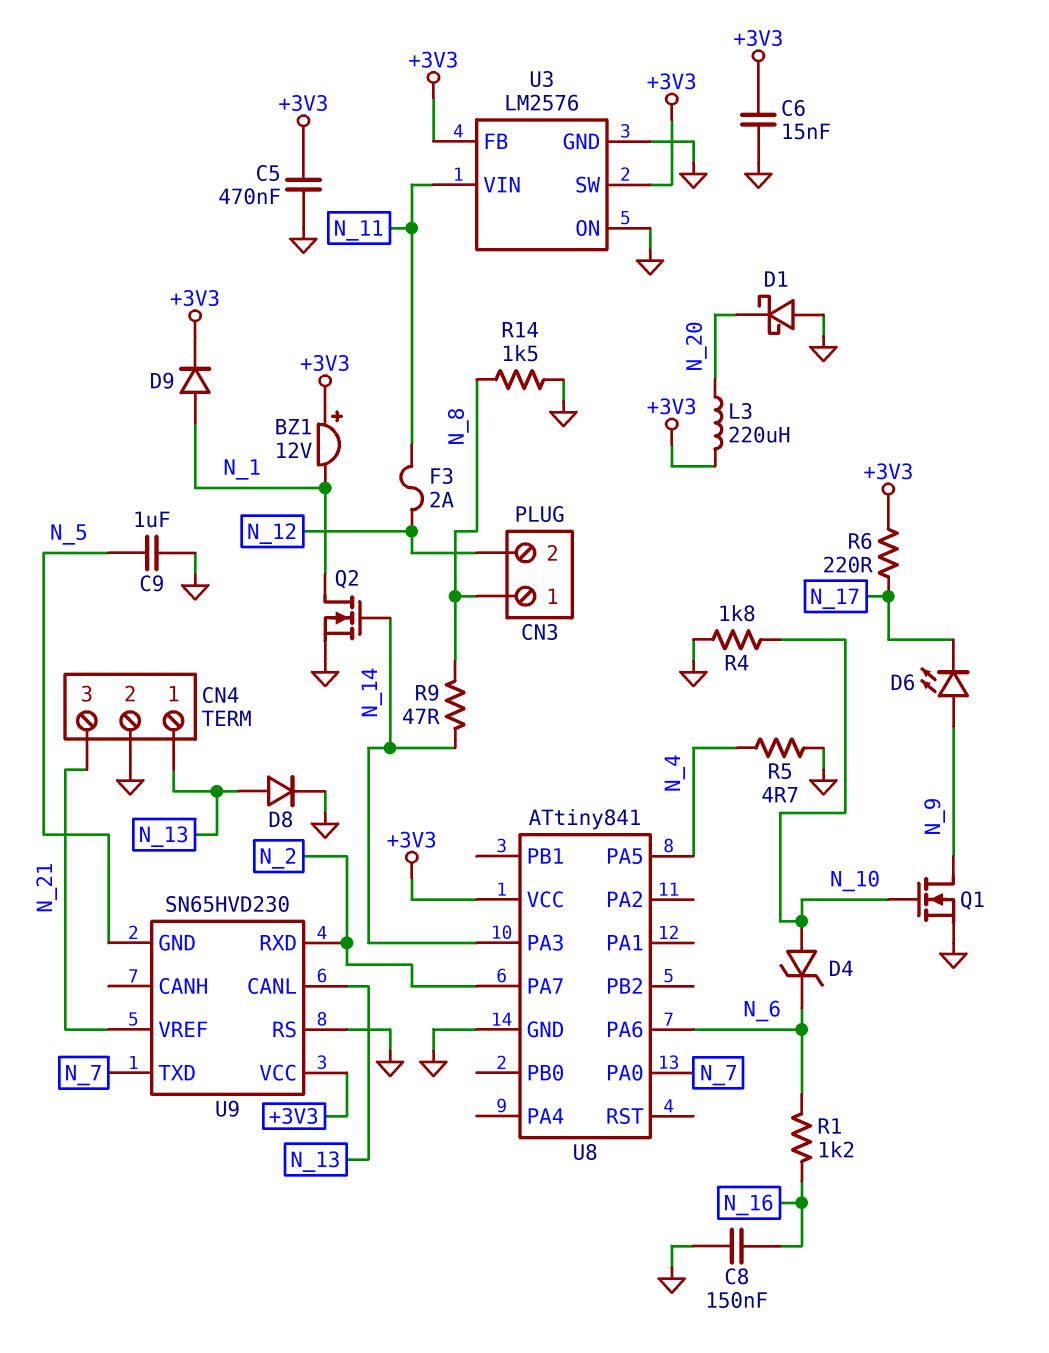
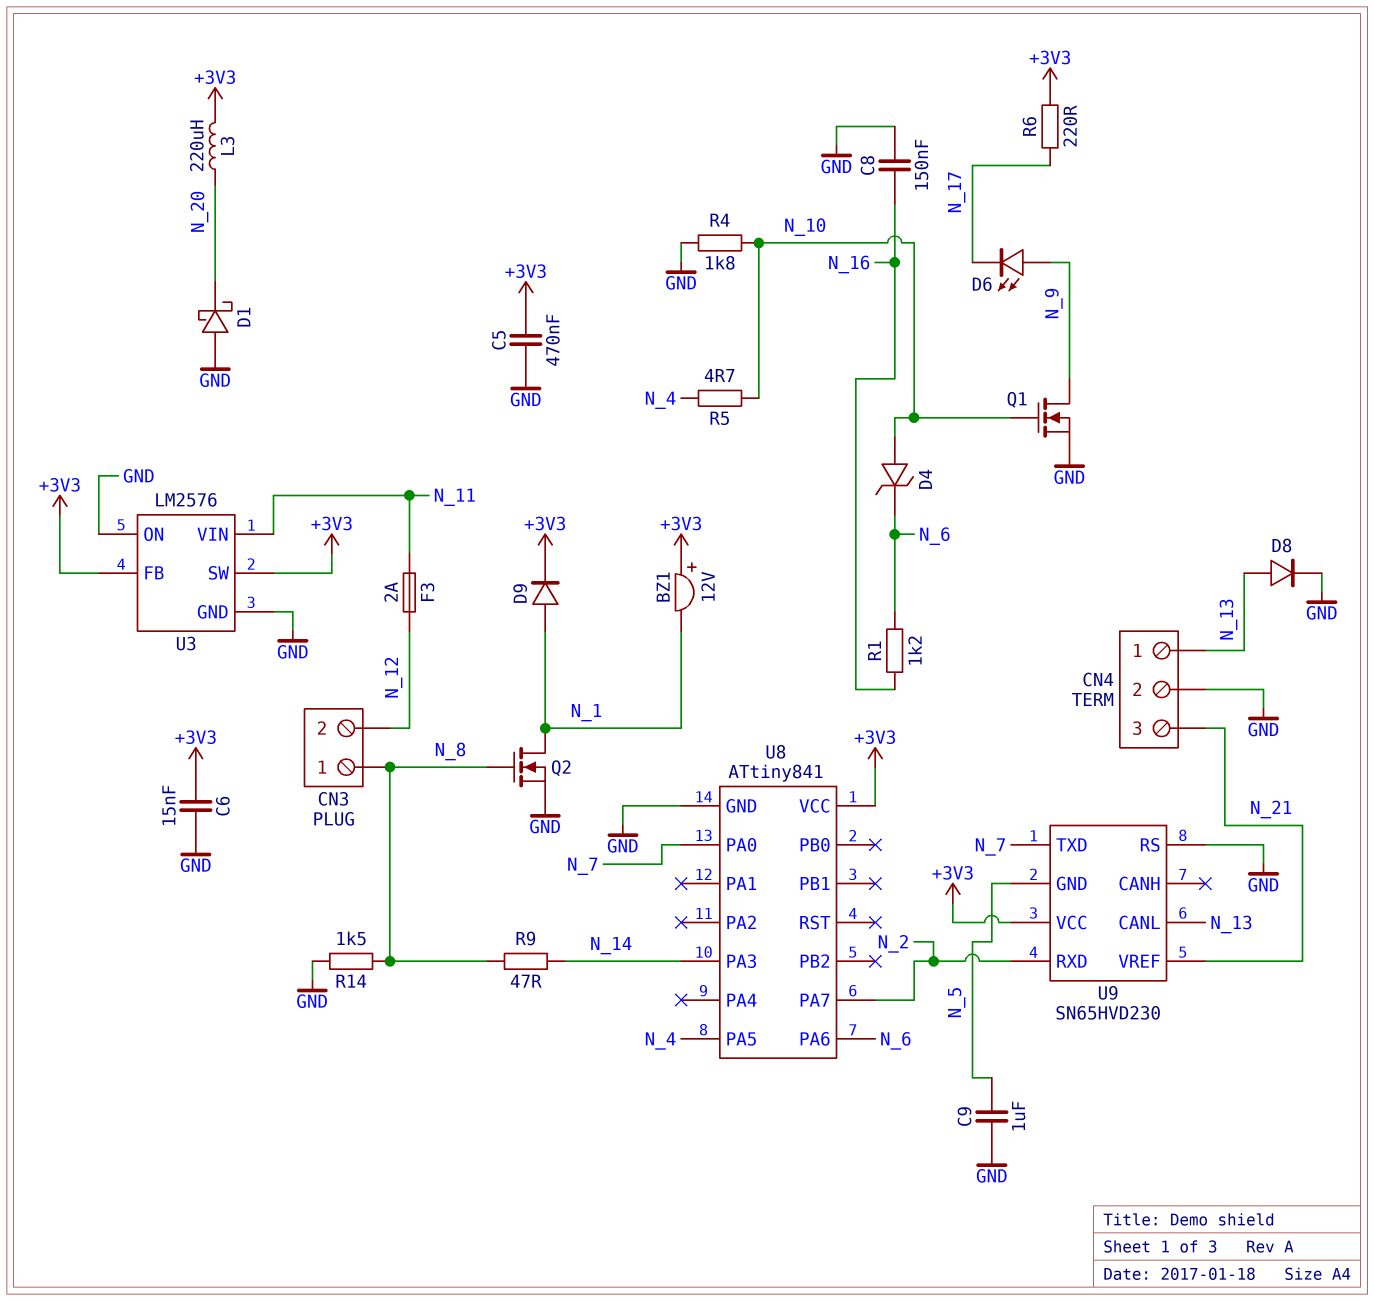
Q2: NMOS (G N_14, D N_1, S GND) -> NMOS (G N_8, D N_1, S GND)
R5: 4.7 (GND, N_4) -> 4.7 (N_4, N_10)

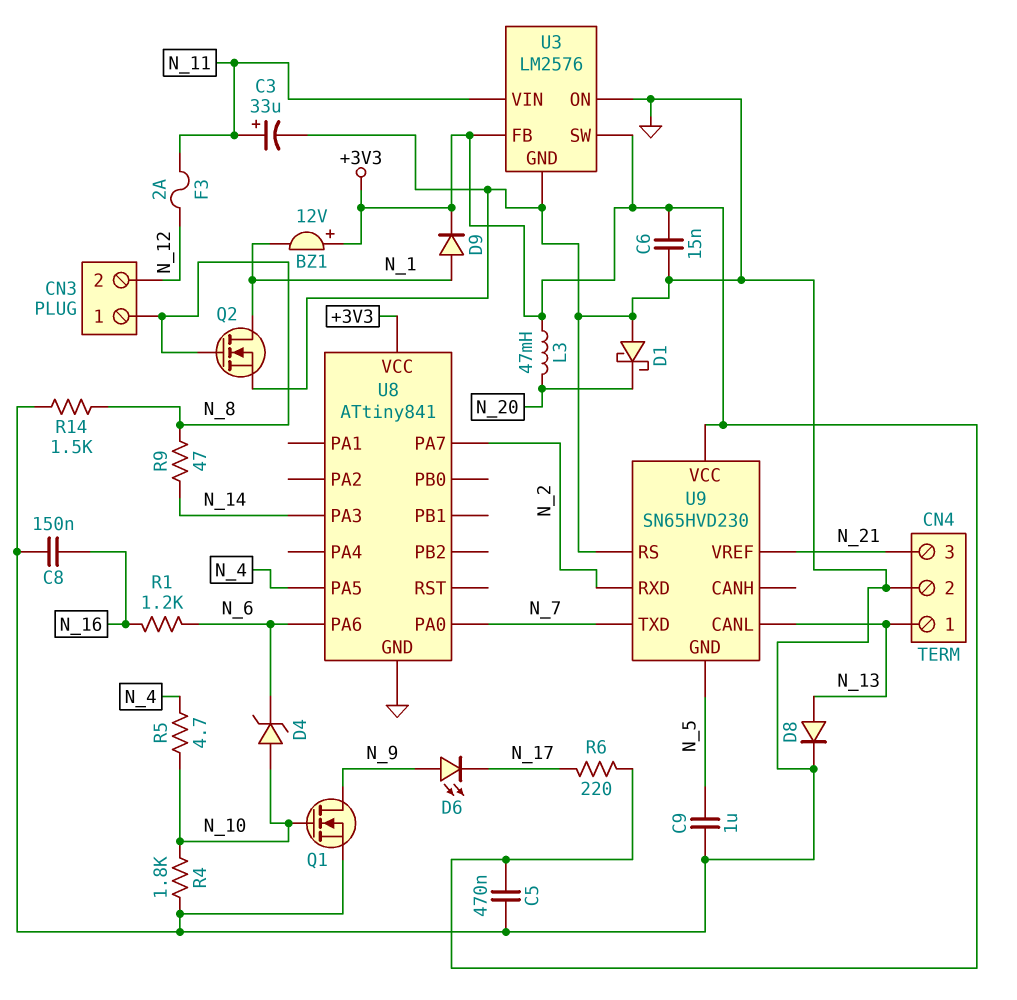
C3: none -> 33uF (plus N_11, minus GND)
L3: 220uH (+3V3, N_20) -> 47mH (+3V3, N_20)

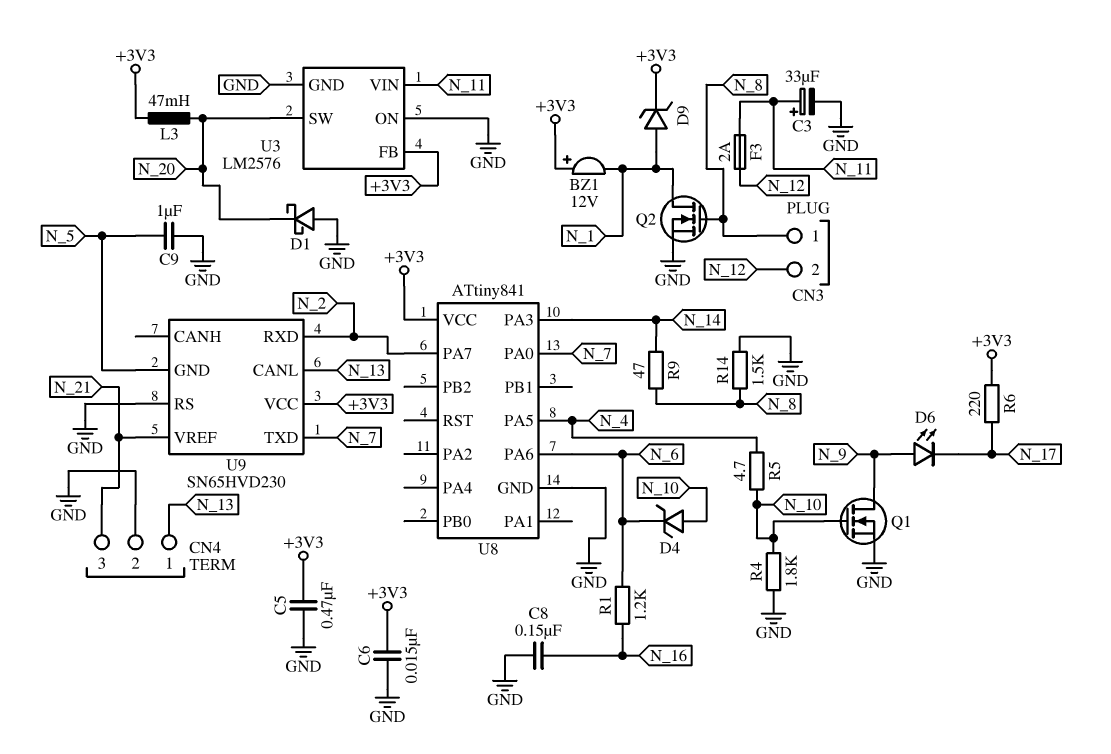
D8: diode (A N_13, K GND) -> none
D9: diode (A N_1, K +3V3) -> zener (A N_1, K +3V3)
U3 pin SW: +3V3 -> N_20

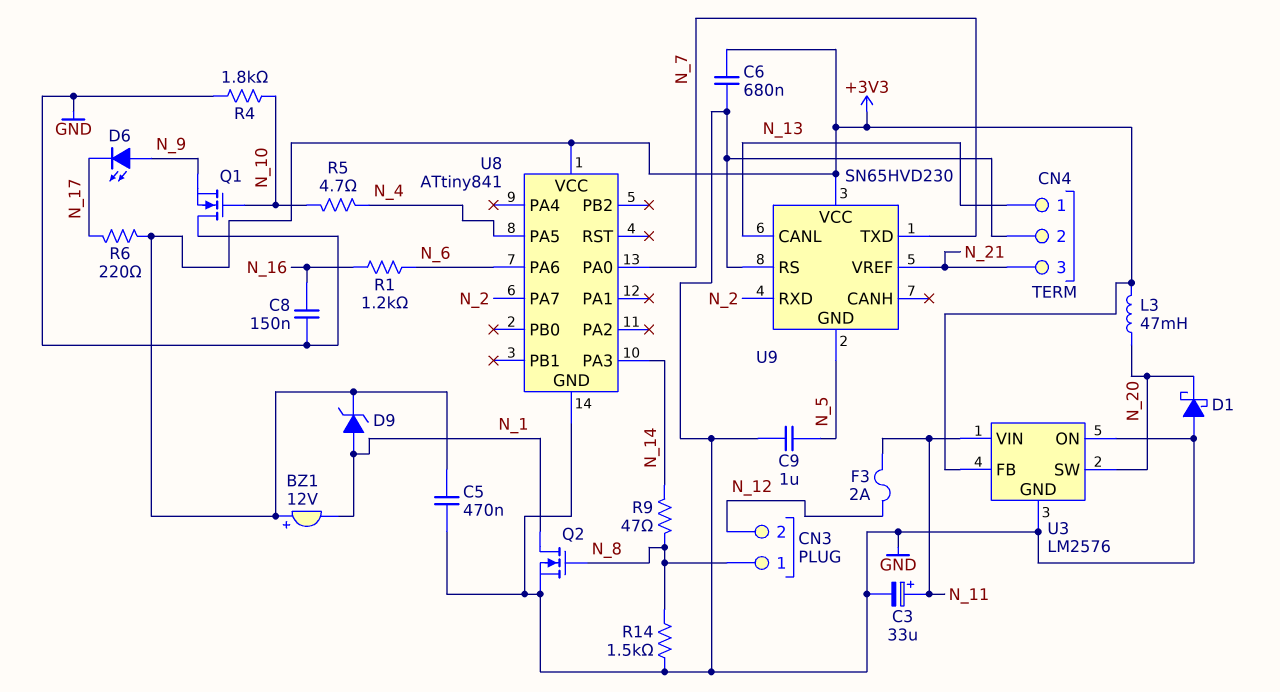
C6: 15nF (+3V3, GND) -> 680nF (+3V3, GND)
D4: zener (A N_10, K N_6) -> none
Q1: NMOS (G N_10, D N_9, S GND) -> NMOS (G N_10, D GND, S N_9)

